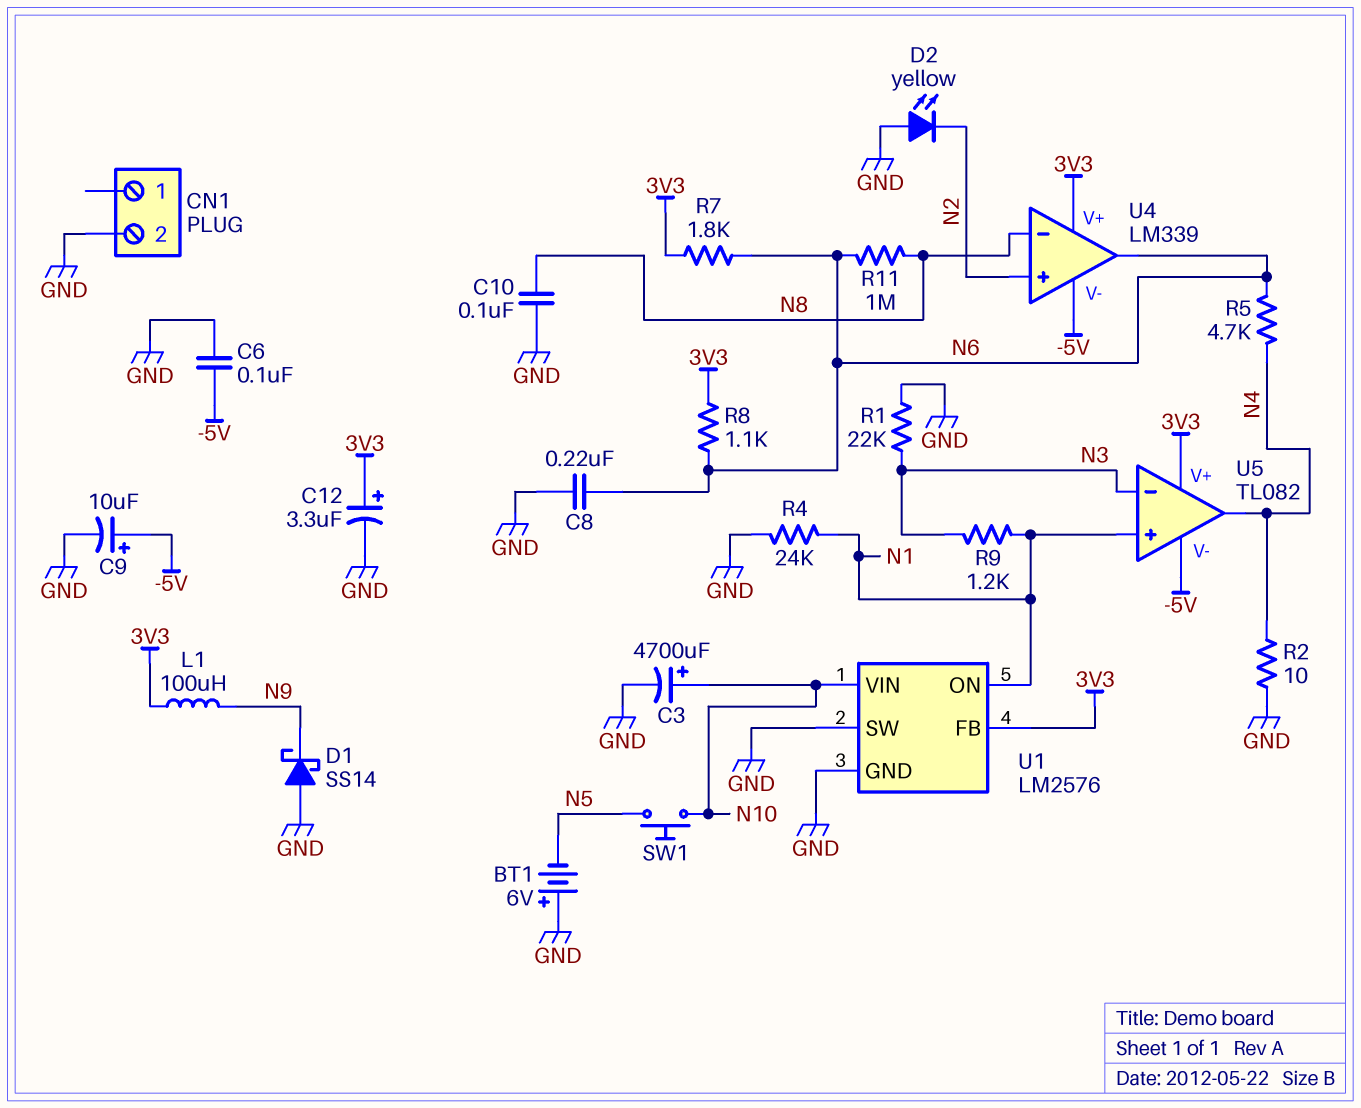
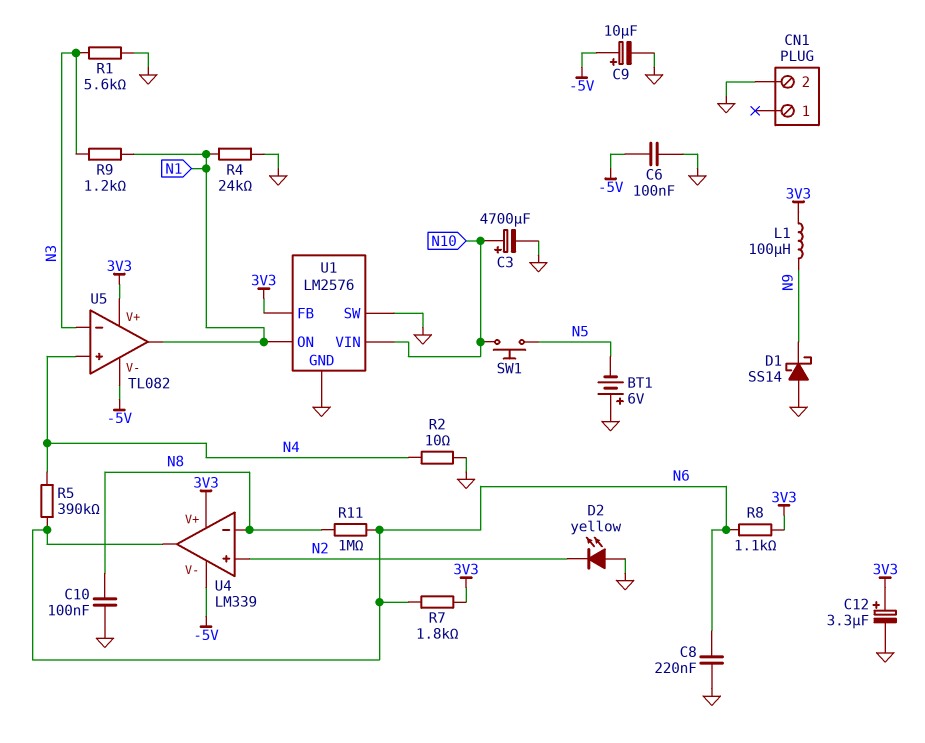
R1: 22k (GND, N3) -> 5.6k (GND, N3)
R5: 4.7k (N4, N6) -> 390k (N4, N6)
U5 pin in+: N1 -> N4
U5 pin out: N4 -> N1

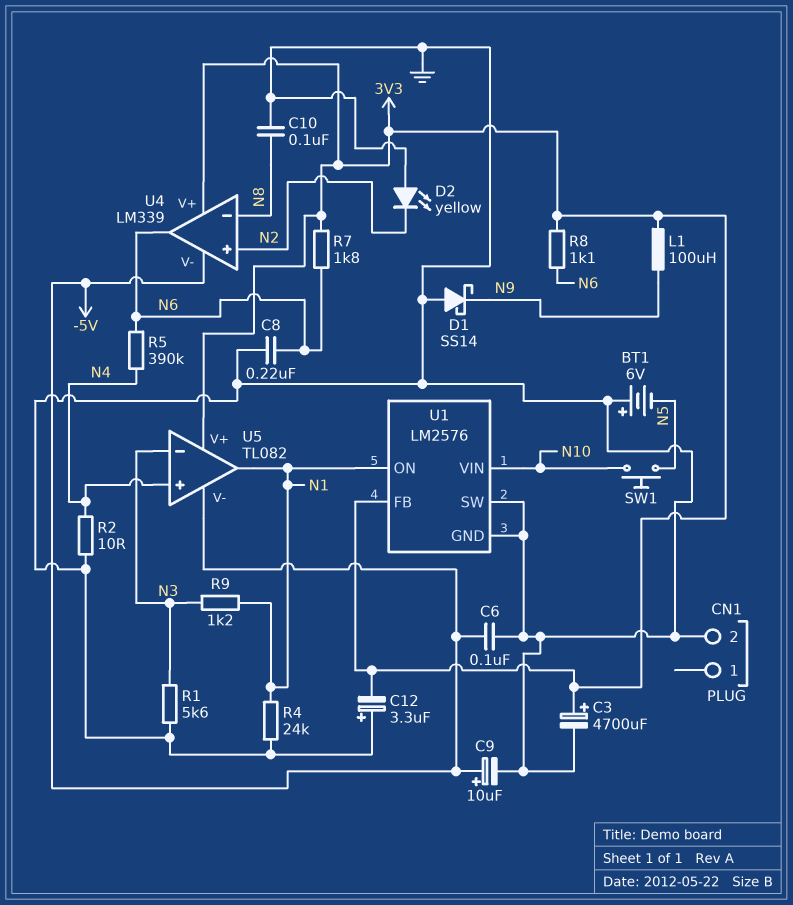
C3: 4700uF (plus N10, minus GND) -> 4700uF (plus 3V3, minus GND)
C12: 3.3uF (plus 3V3, minus GND) -> 3.3uF (plus GND, minus 3V3)
R11: 1M (N6, N8) -> none

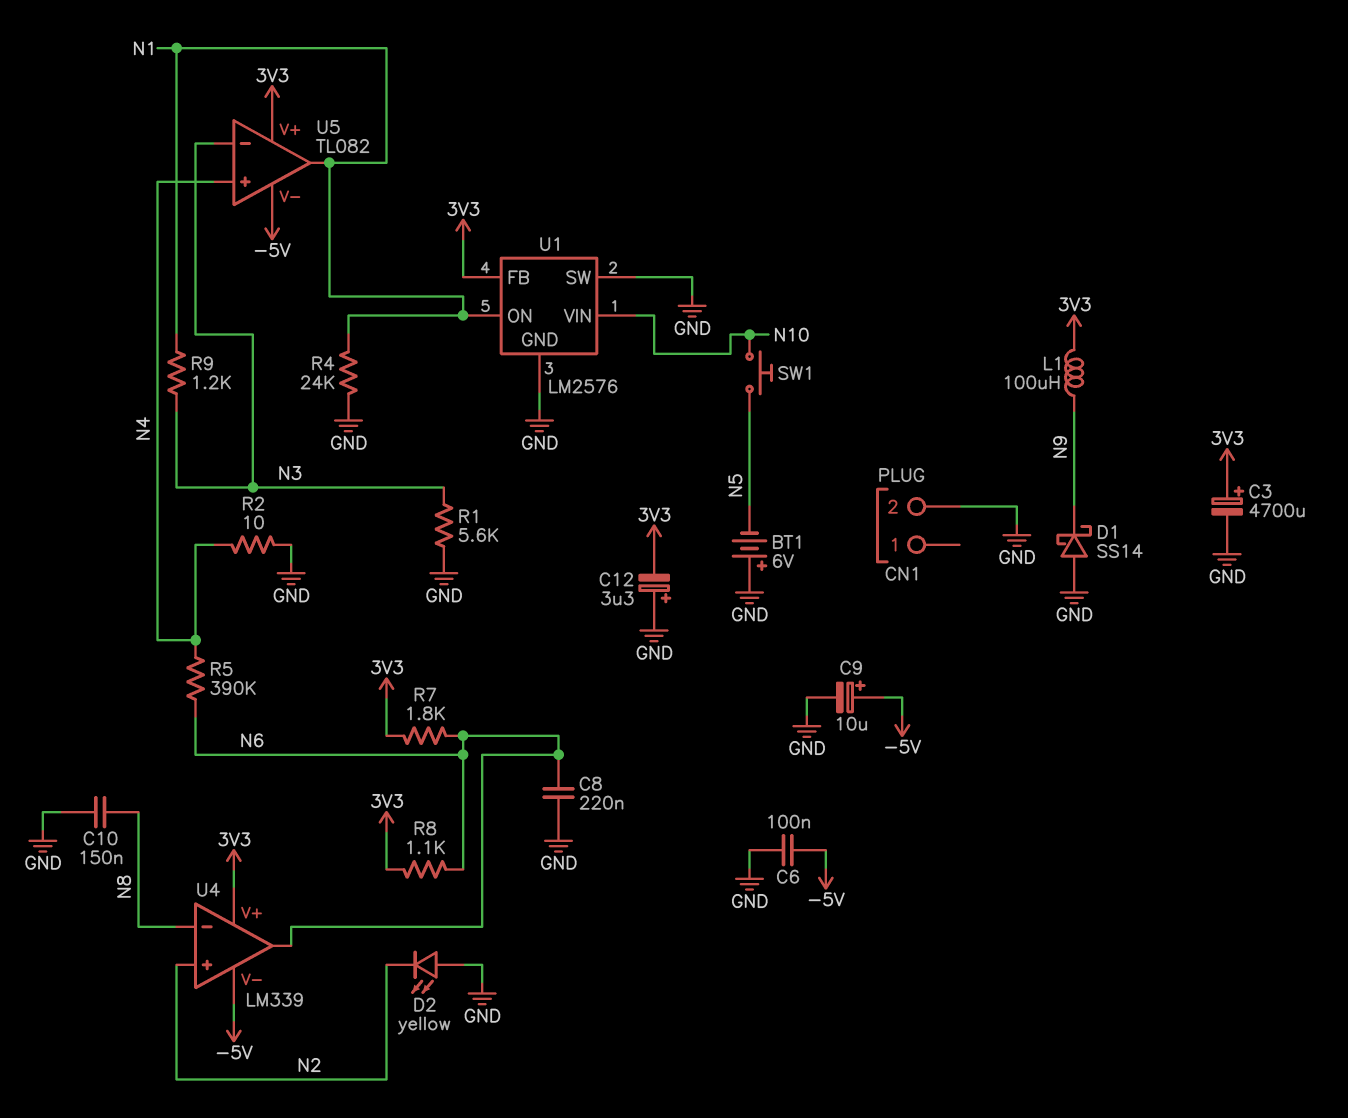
C10: 100nF (GND, N8) -> 150nF (GND, N8)

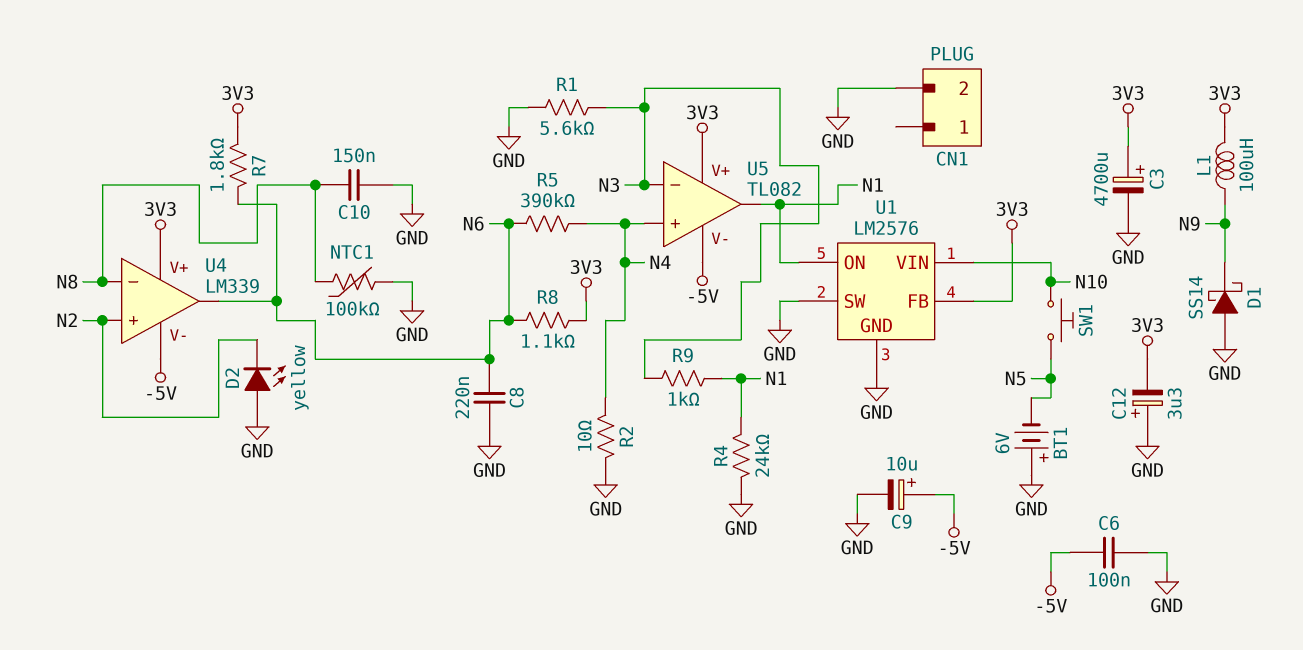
NTC1: none -> 100k (GND, N8)
R9: 1.2k (N1, N3) -> 1k (N1, N3)

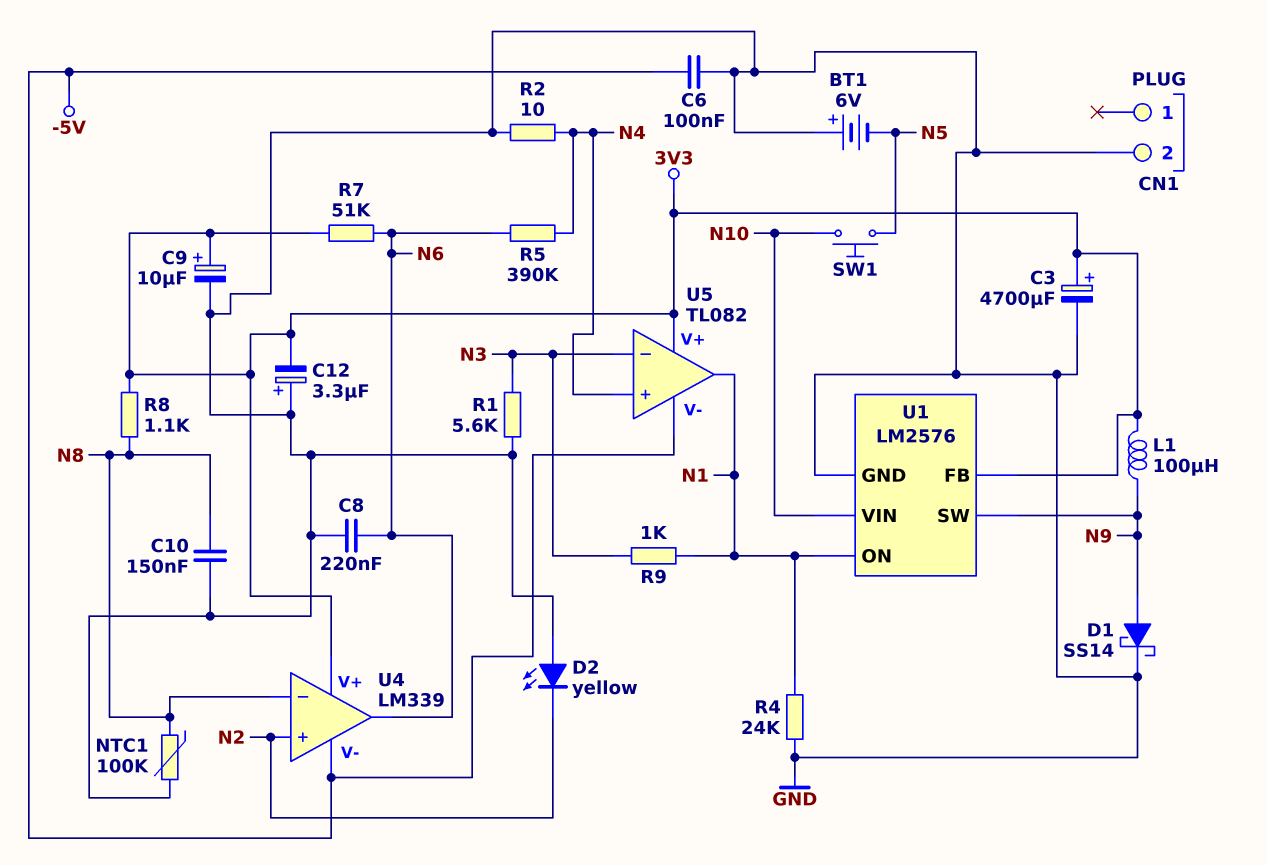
C9: 10uF (plus -5V, minus GND) -> 10uF (plus 3V3, minus GND)
D1: schottky SS14 (A GND, K N9) -> schottky SS14 (A N9, K GND)
R7: 1.8k (3V3, N6) -> 51k (3V3, N6)
R8: 1.1k (3V3, N6) -> 1.1k (3V3, N8)
U1 pin SW: GND -> N9

